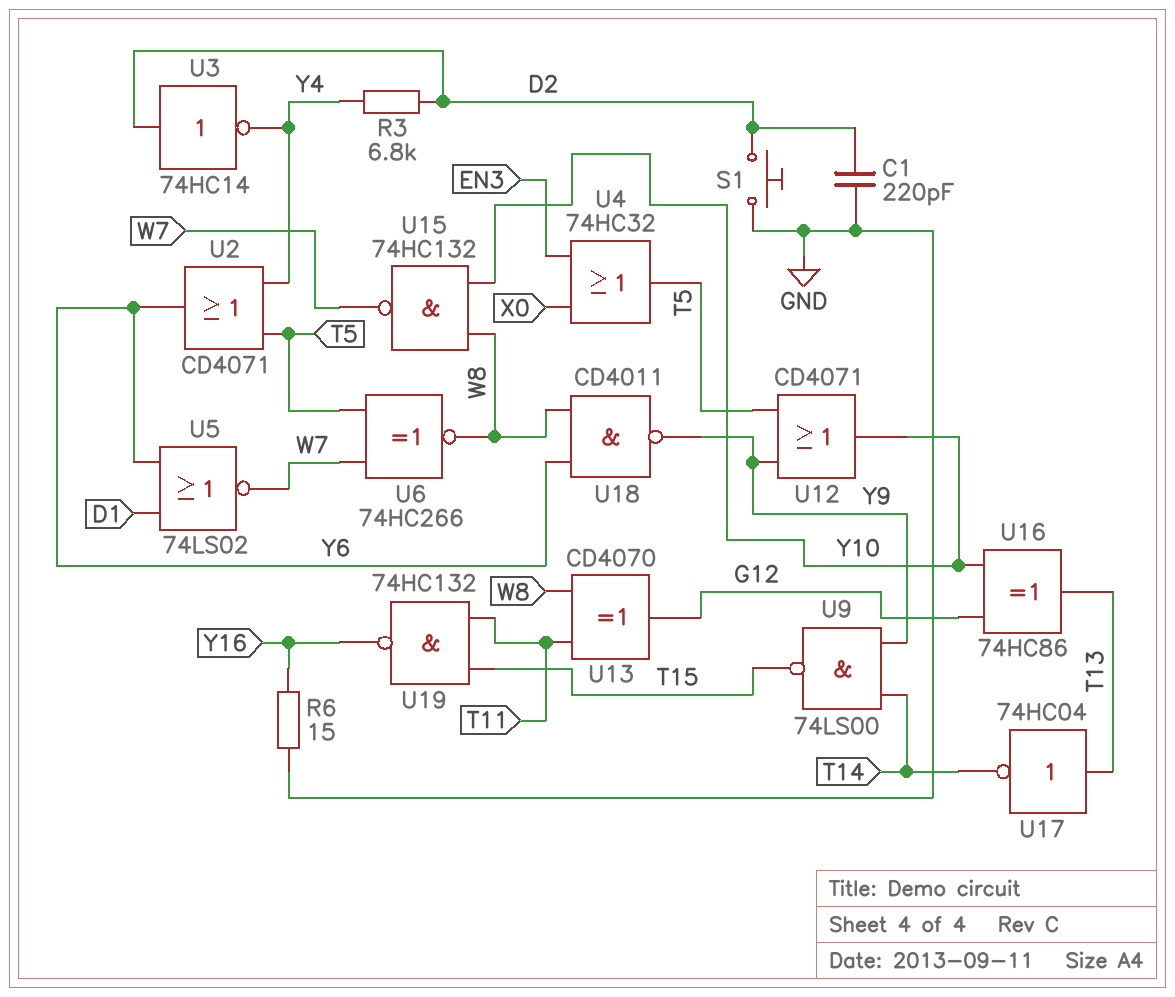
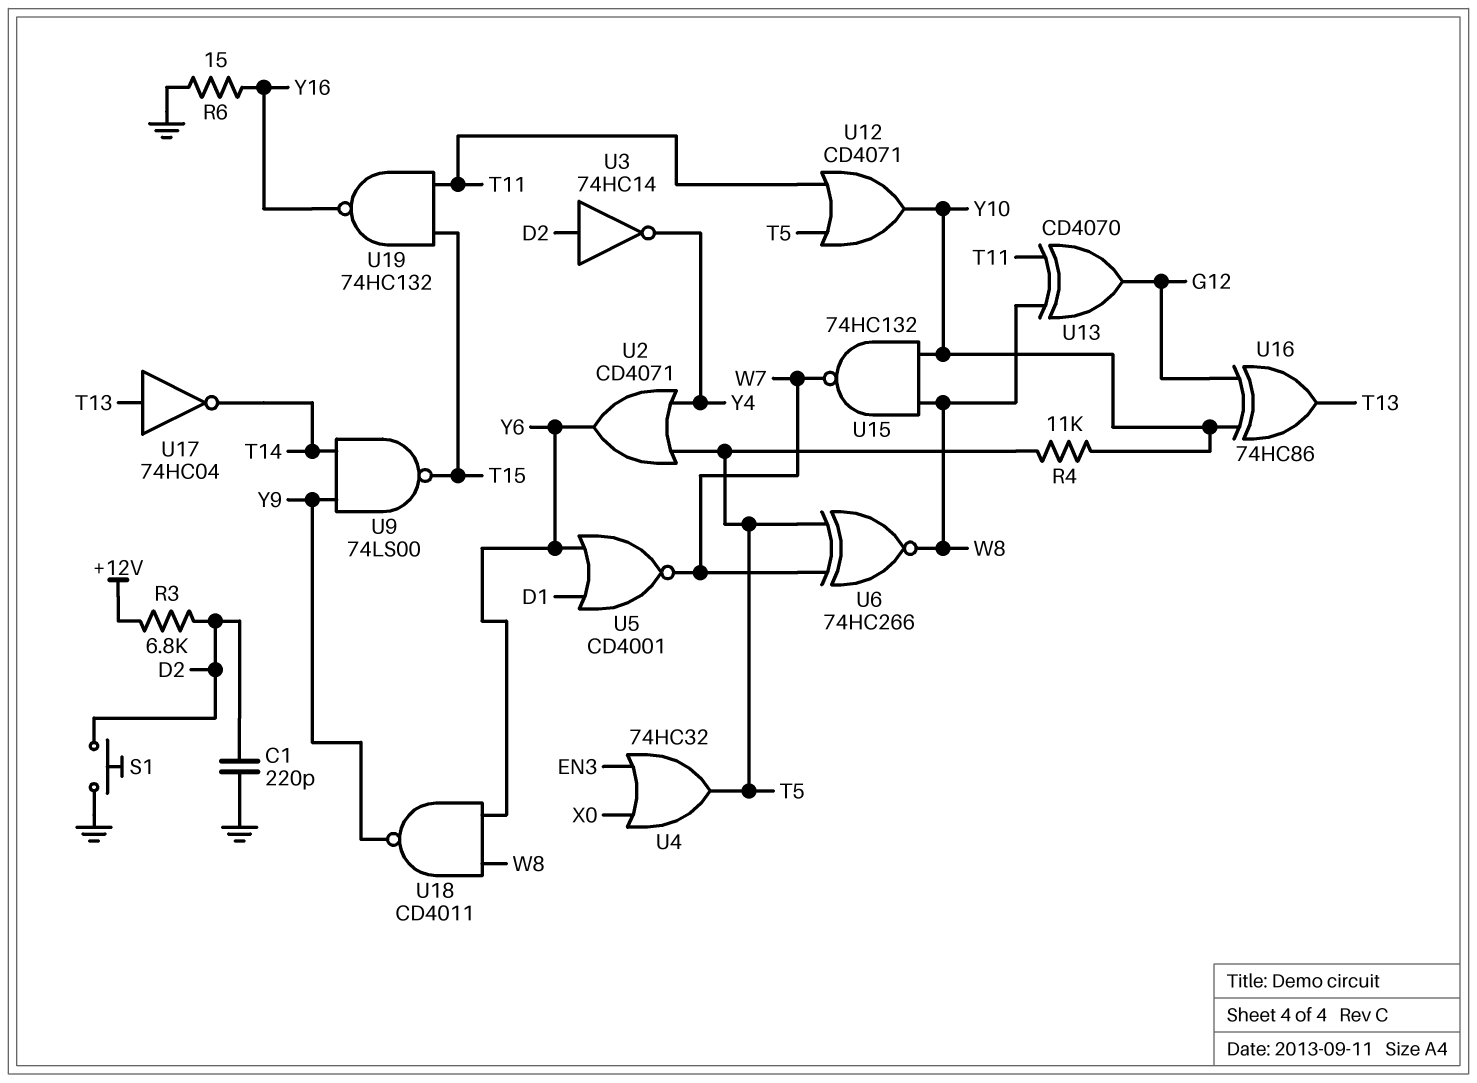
R3: 6.8k (D2, Y4) -> 6.8k (+12V, D2)
R4: none -> 11k (T5, Y10)
U5: NOR 74LS02 (in D1, in Y6, out W7) -> NOR CD4001 (in D1, in Y6, out W7)
U12: OR CD4071 (in T5, in Y9, out Y10) -> OR CD4071 (in T5, in T11, out Y10)

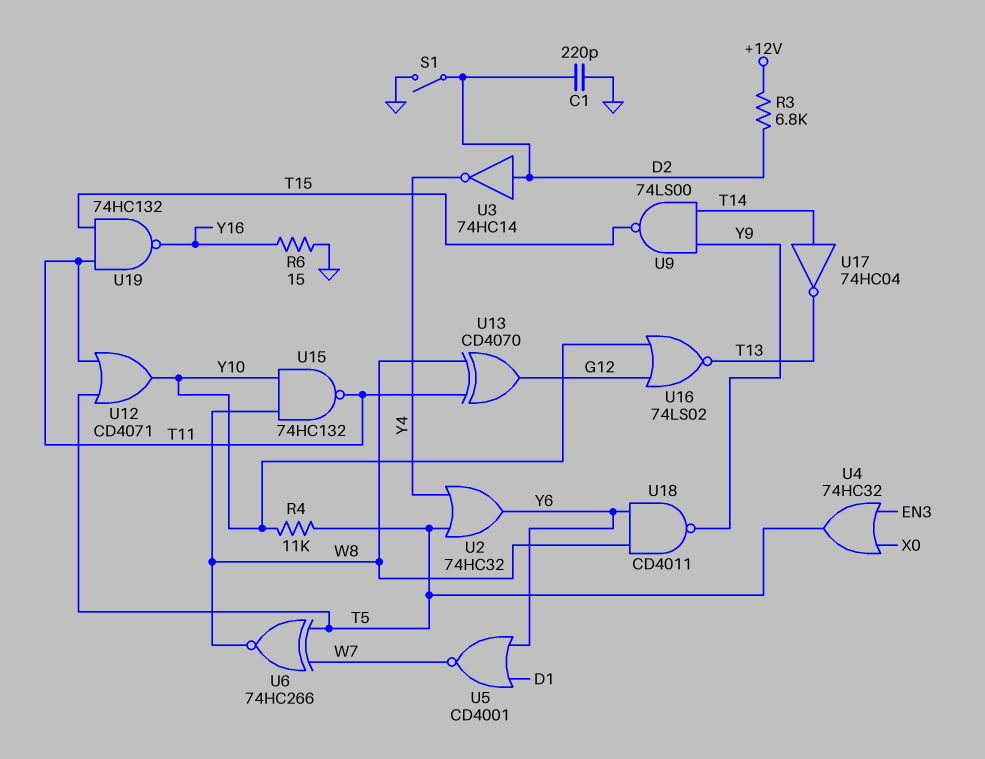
S1: button (D2, GND) -> switch (D2, GND)
U2: OR CD4071 (in T5, in Y4, out Y6) -> OR 74HC32 (in T5, in Y4, out Y6)
U15: NAND 74HC132 (in W8, in Y10, out W7) -> NAND 74HC132 (in W8, in Y10, out T11)
U16: XOR 74HC86 (in G12, in Y10, out T13) -> NOR 74LS02 (in G12, in Y10, out T13)
U17: NOT 74HC04 (in T13, out T14) -> NOT 74HC04 (in T14, out T13)

